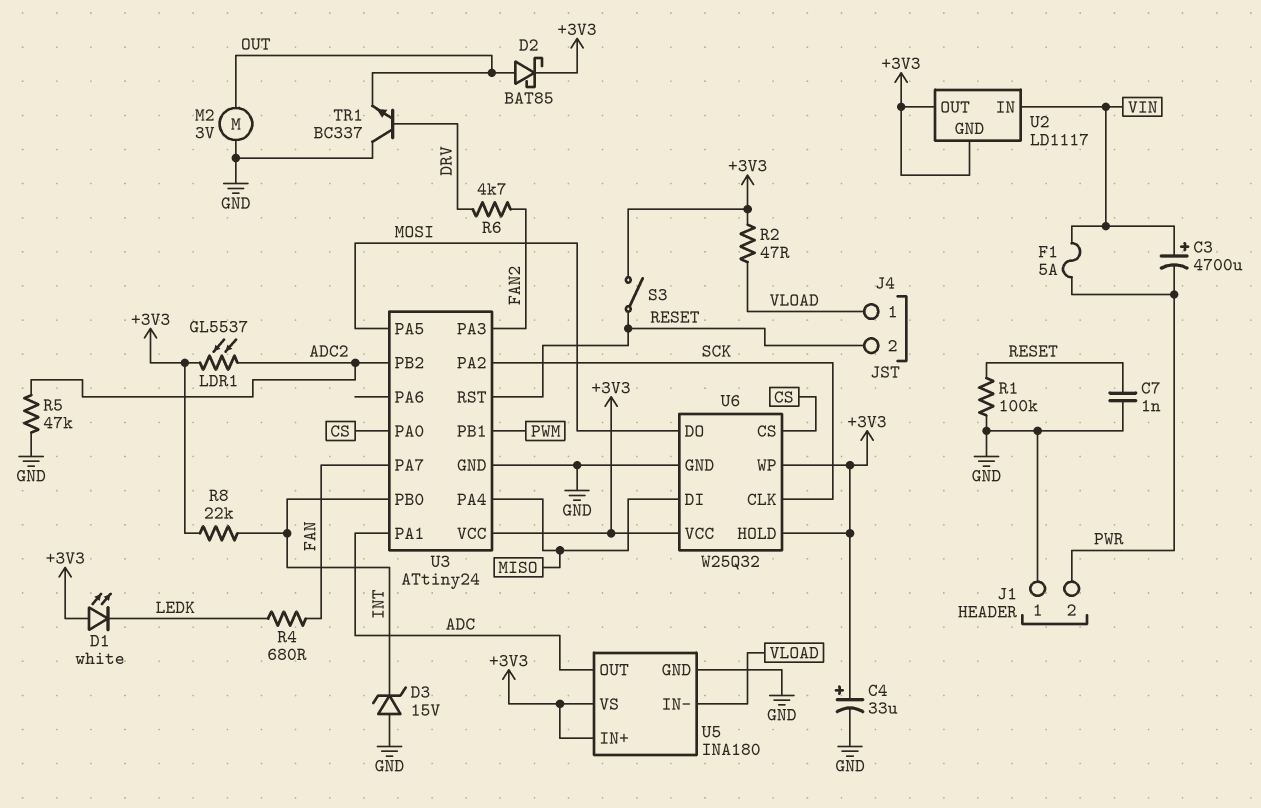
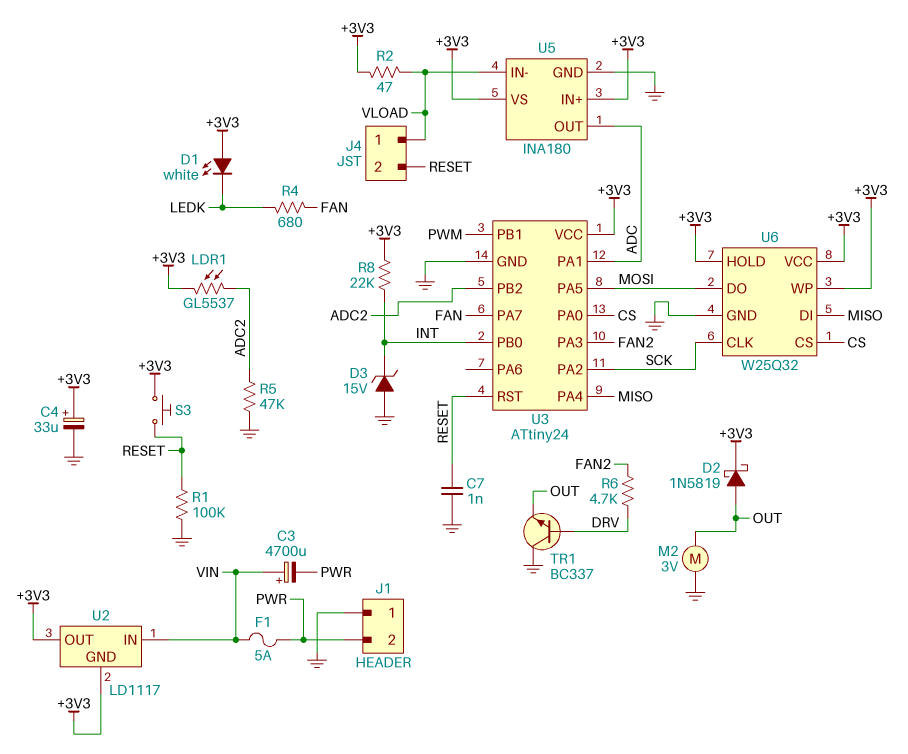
D2: schottky BAT85 (A OUT, K +3V3) -> schottky 1N5819 (A OUT, K +3V3)
S3: switch (+3V3, RESET) -> button (+3V3, RESET)

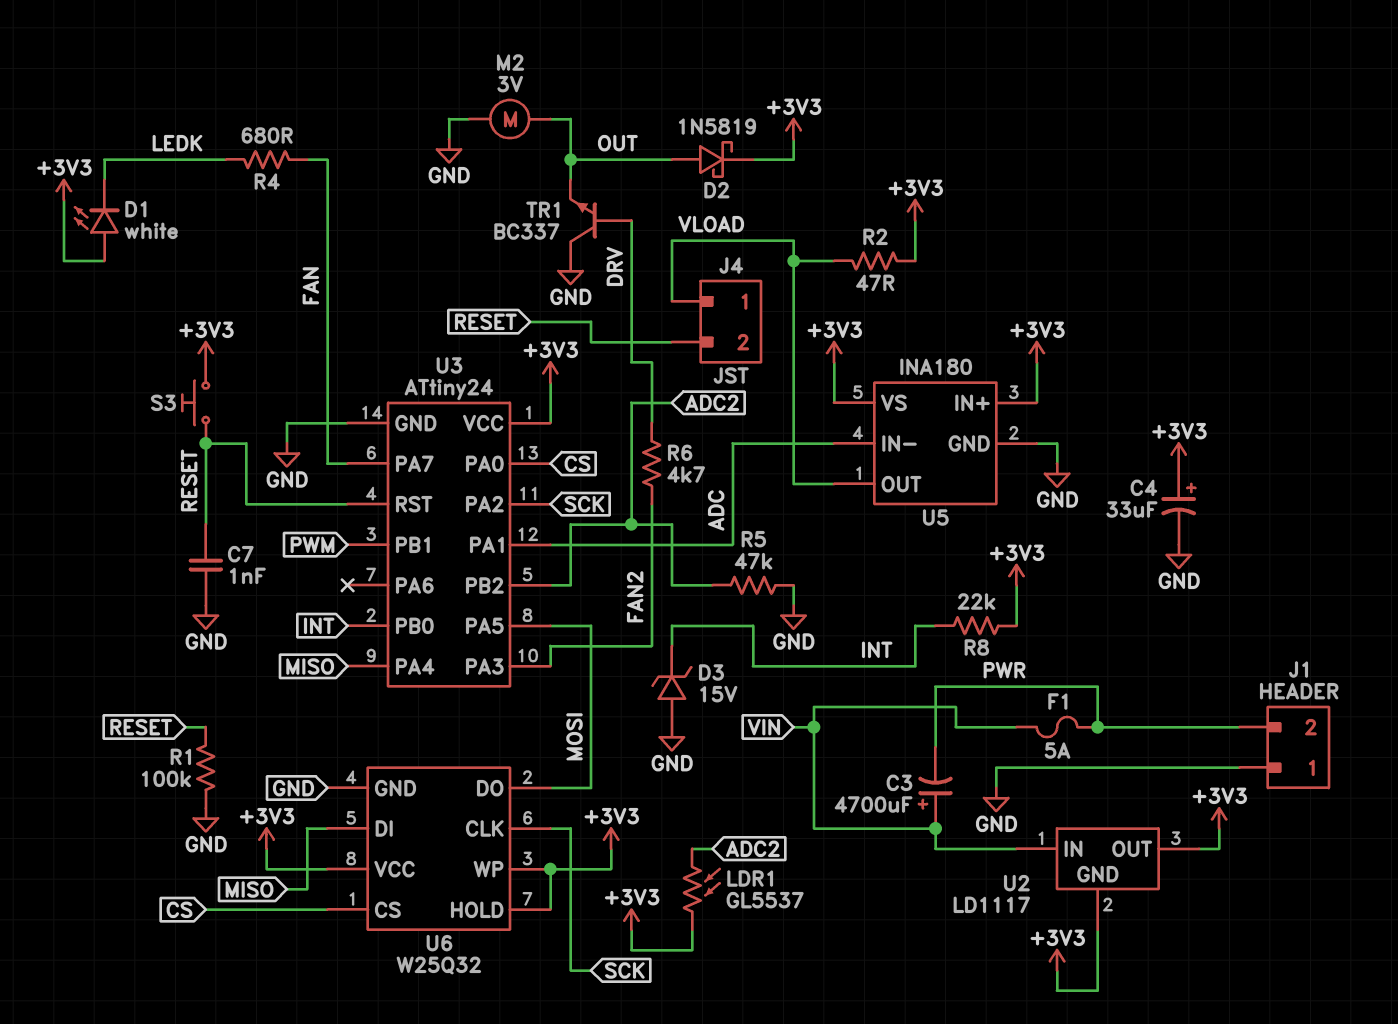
U5 pin IN-: VLOAD -> ADC
U5 pin OUT: ADC -> VLOAD

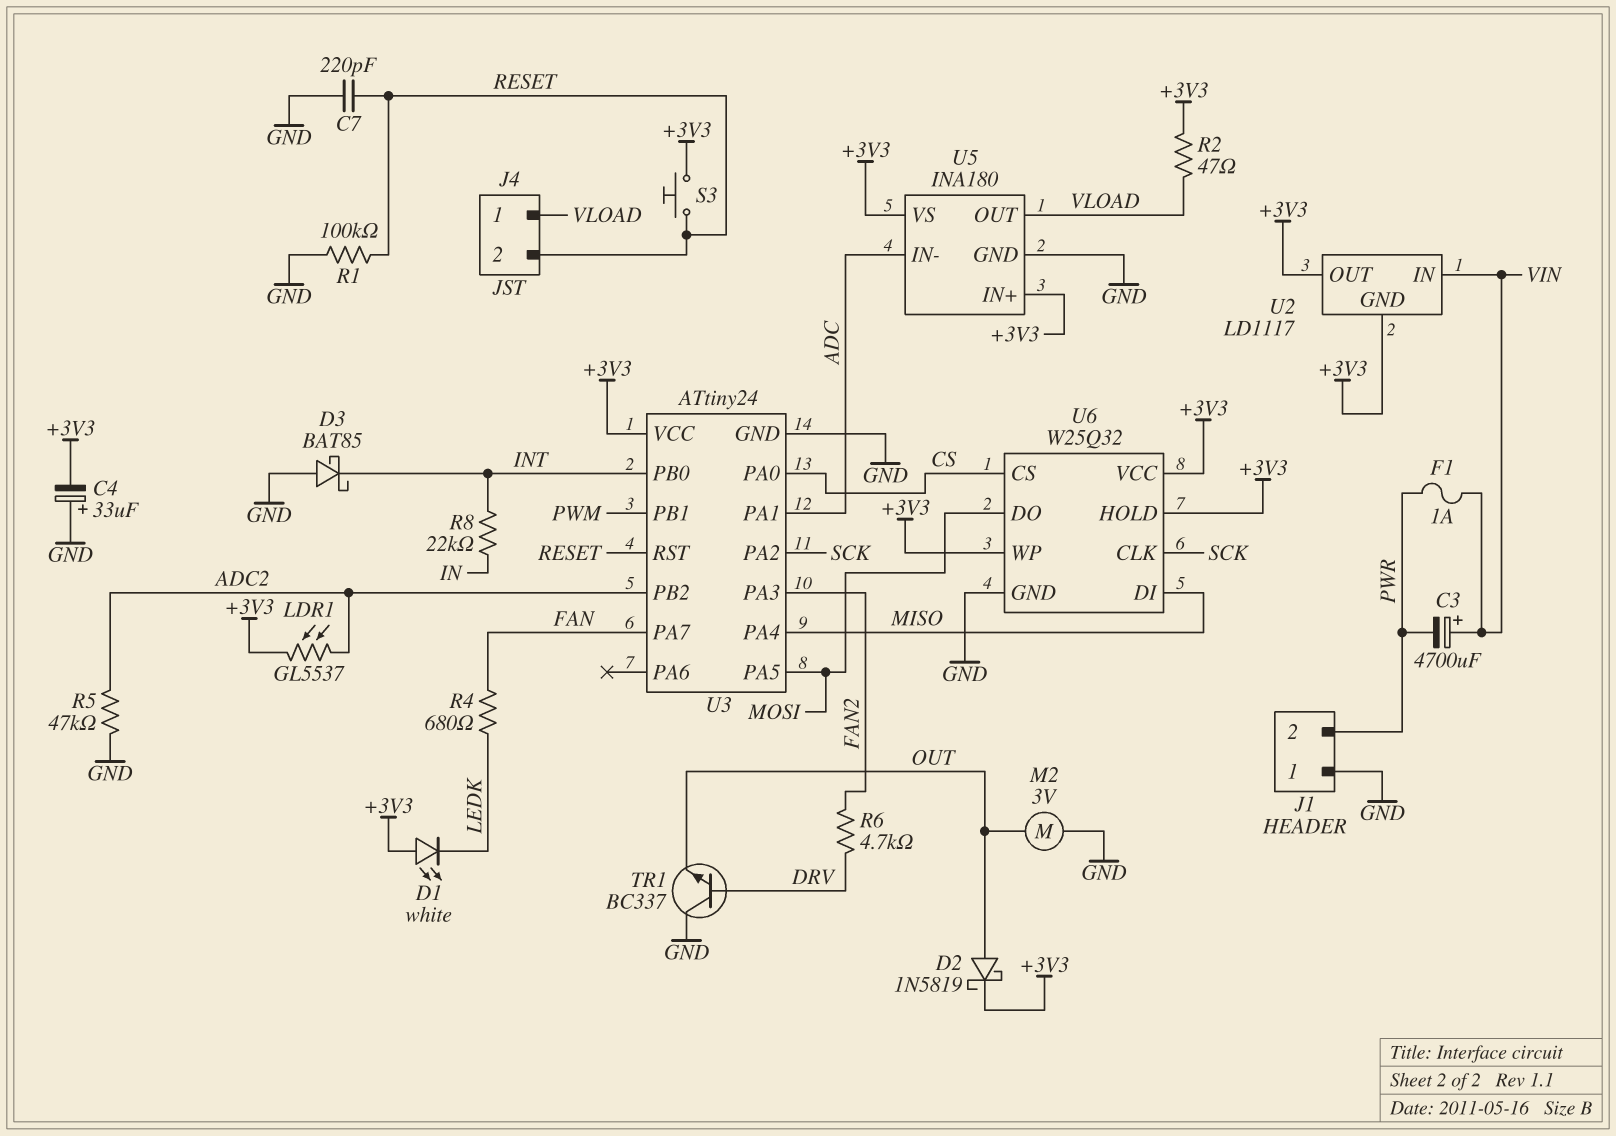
C4: 33uF (plus +3V3, minus GND) -> 33uF (plus GND, minus +3V3)
C7: 1nF (GND, RESET) -> 220pF (GND, RESET)
D3: zener 15V (A GND, K INT) -> schottky BAT85 (A GND, K INT)
F1: 5A (PWR, VIN) -> 1A (PWR, VIN)
R8: 22k (+3V3, INT) -> 22k (IN, INT)

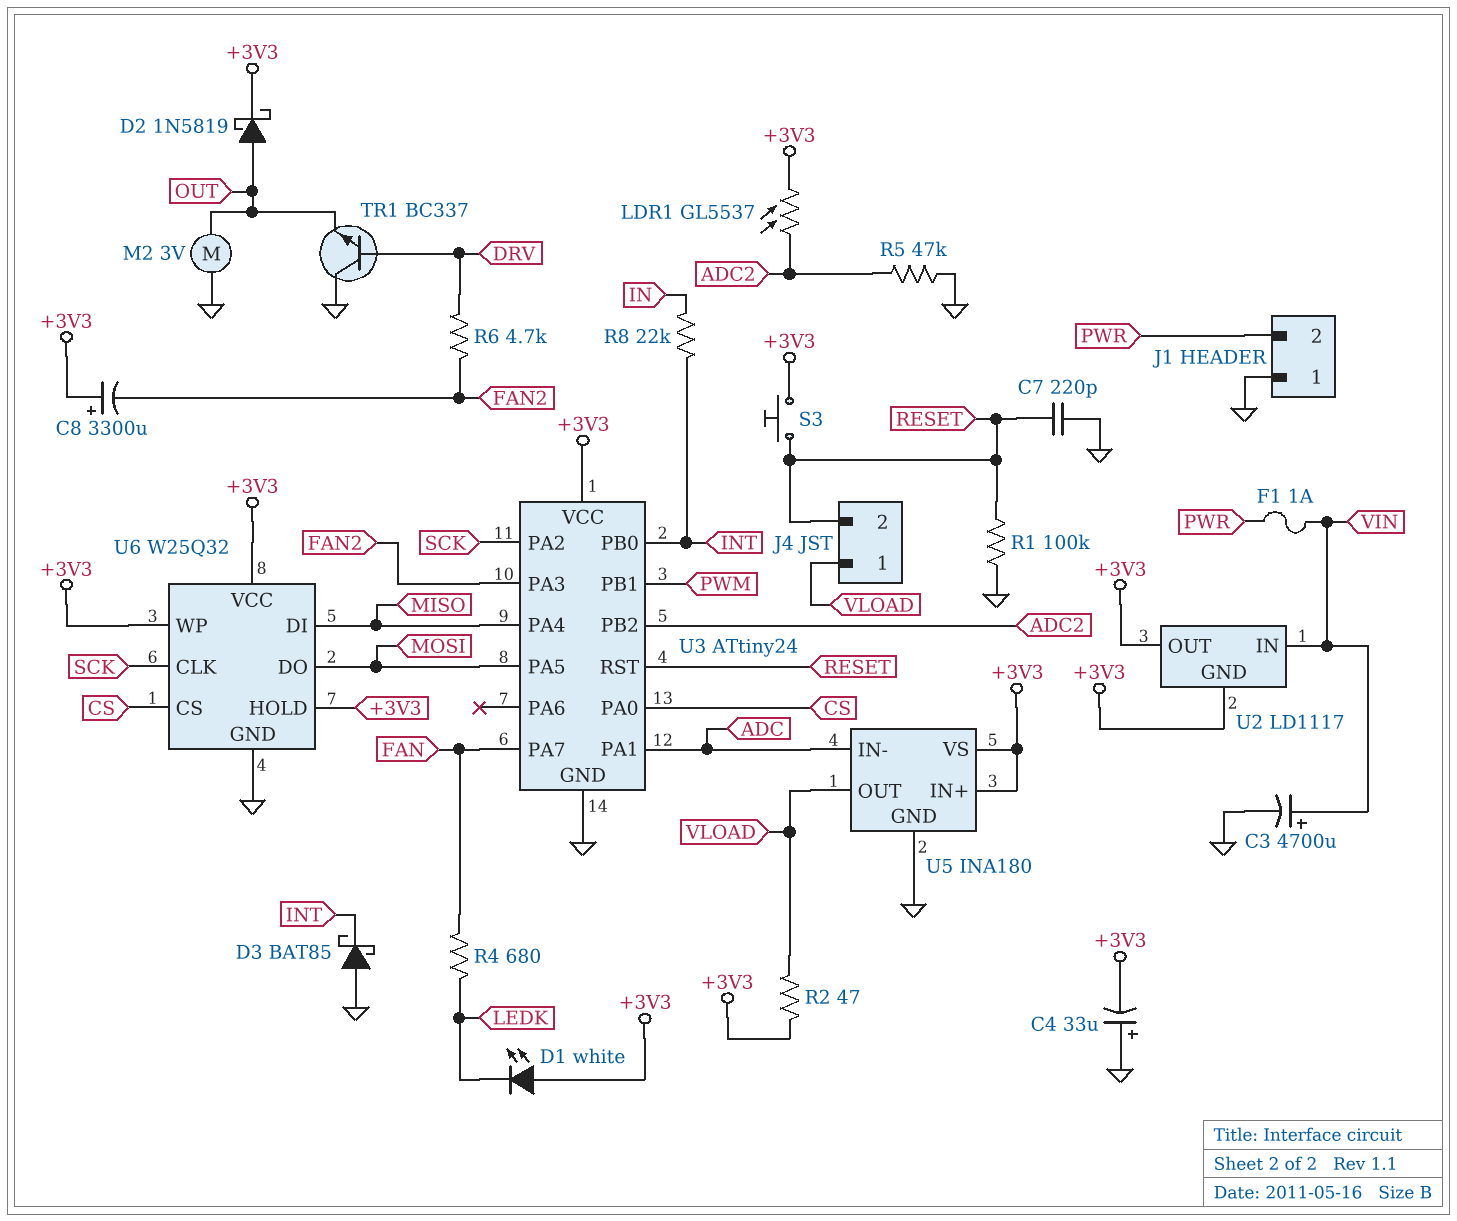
C3: 4700uF (plus VIN, minus PWR) -> 4700uF (plus VIN, minus GND)
C8: none -> 3300uF (plus +3V3, minus FAN2)

